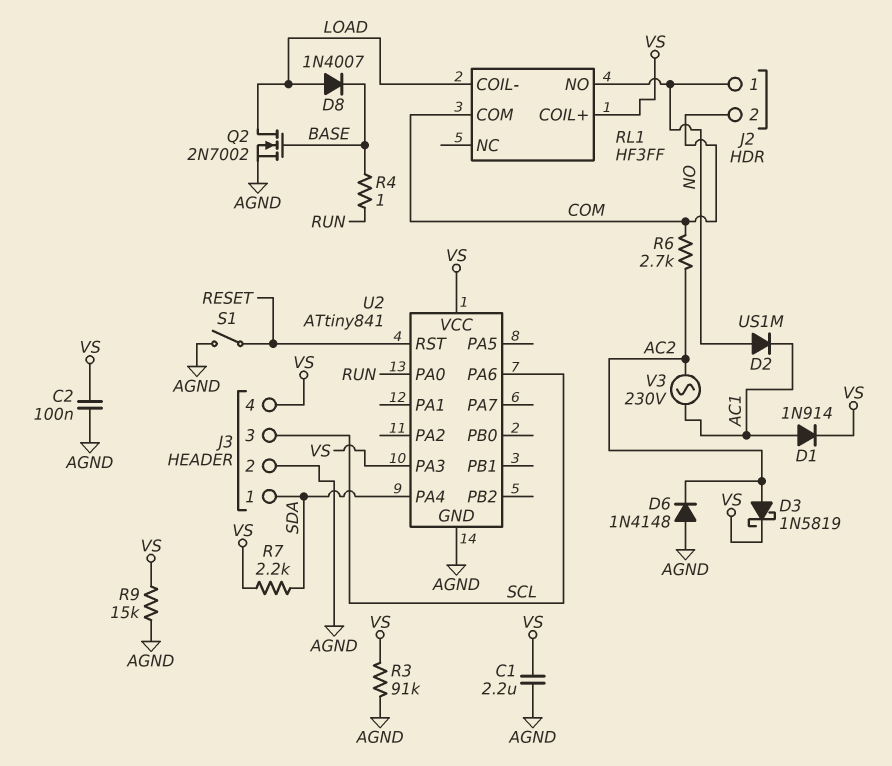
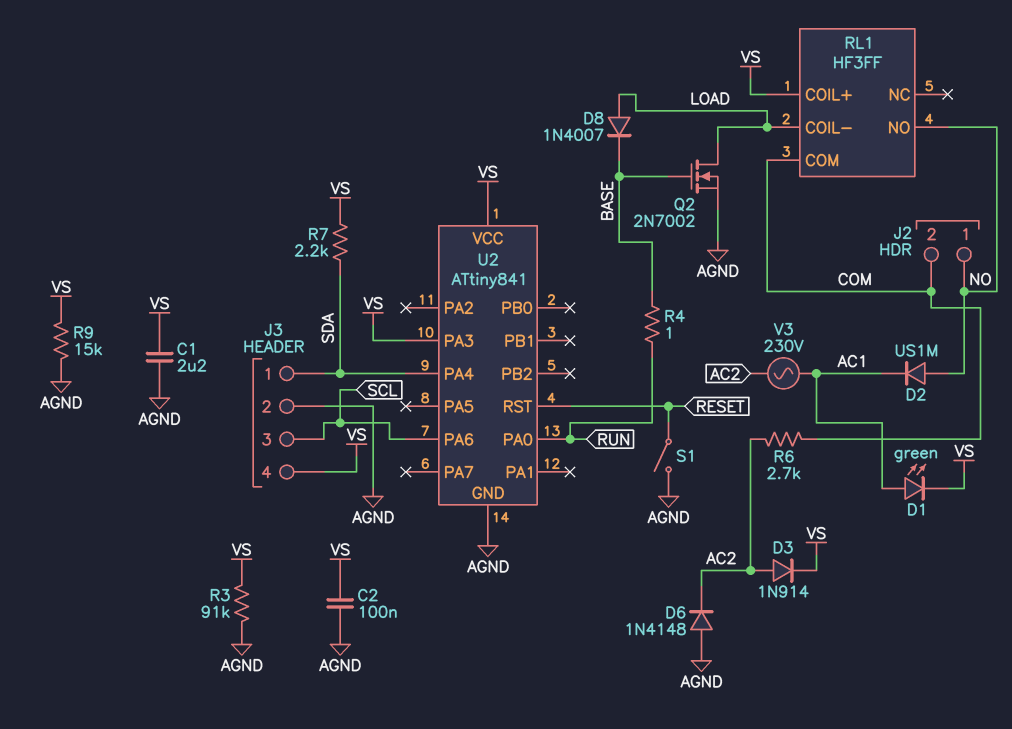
D1: diode 1N914 (A AC1, K VS) -> LED green (A AC1, K VS)
D3: schottky 1N5819 (A AC2, K VS) -> diode 1N914 (A AC2, K VS)

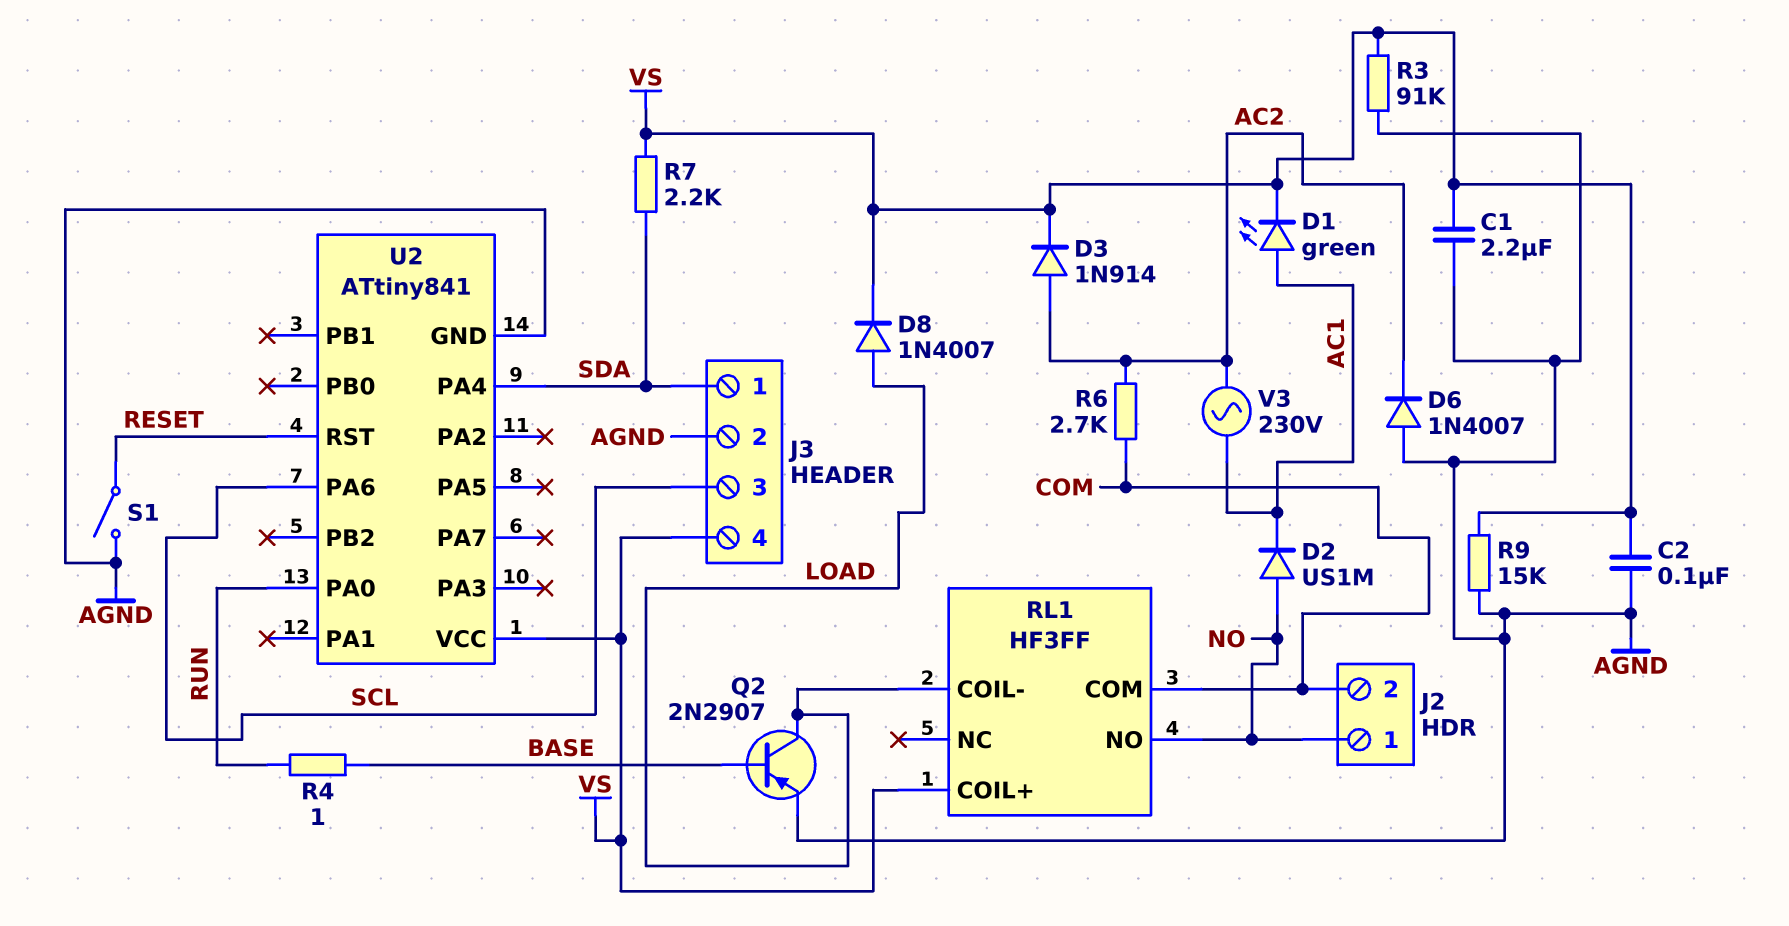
D6: diode 1N4148 (A AGND, K AC2) -> diode 1N4007 (A AGND, K AC2)
D8: diode 1N4007 (A LOAD, K BASE) -> diode 1N4007 (A LOAD, K VS)
Q2: NMOS 2N7002 (G BASE, D LOAD, S AGND) -> PNP 2N2907 (B BASE, C LOAD, E AGND)
U2 pin PA3: VS -> none

